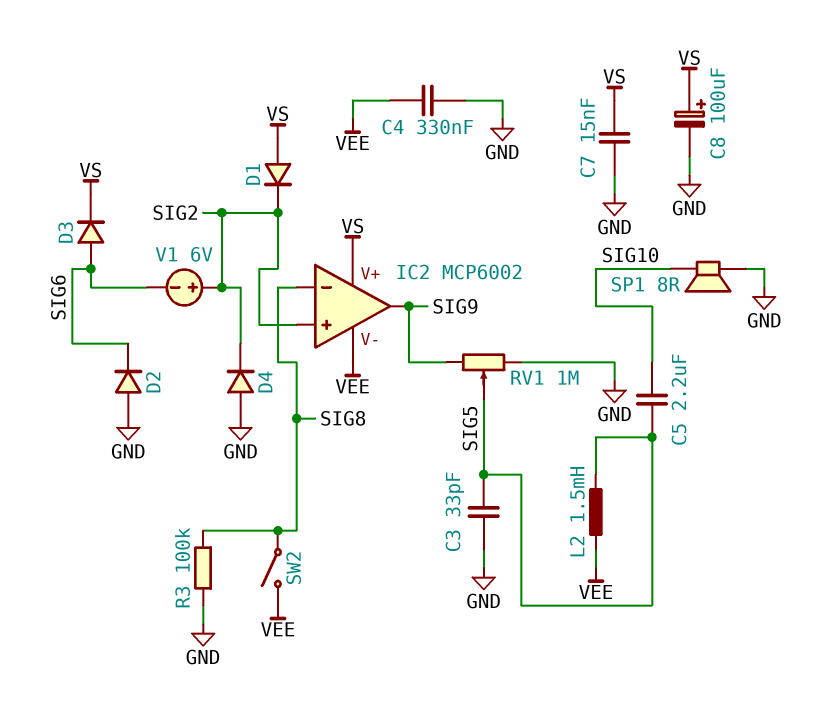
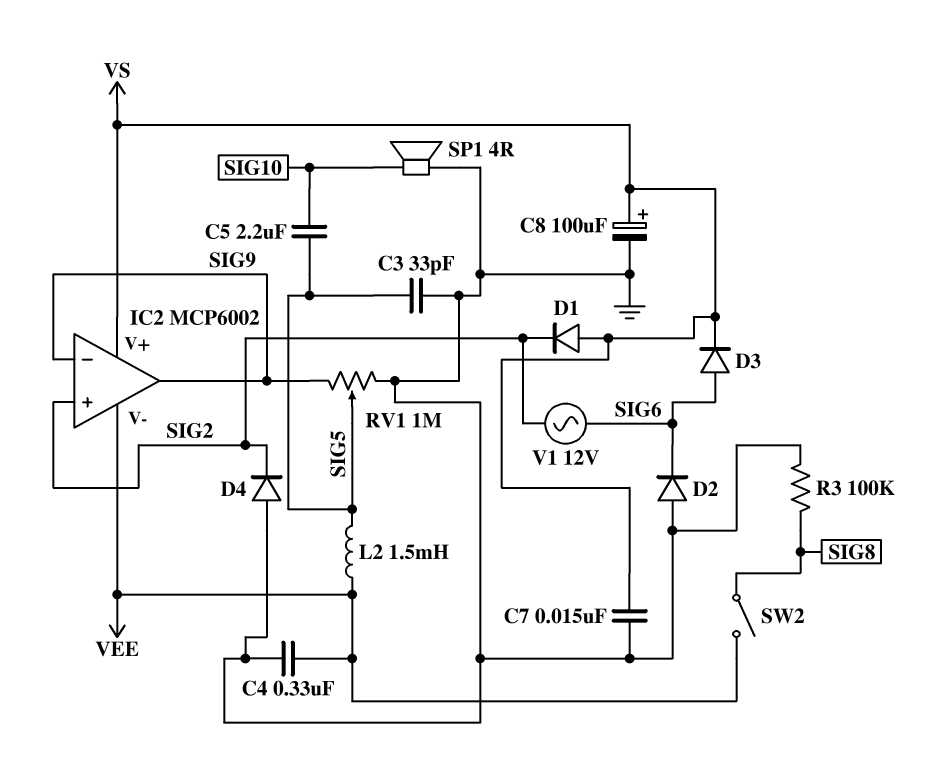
IC2 pin in-: SIG8 -> SIG9
SP1: speaker 8R (GND, SIG10) -> speaker 4R (GND, SIG10)
V1: 6V (plus SIG2, minus SIG6) -> AC 12V (SIG2, SIG6)

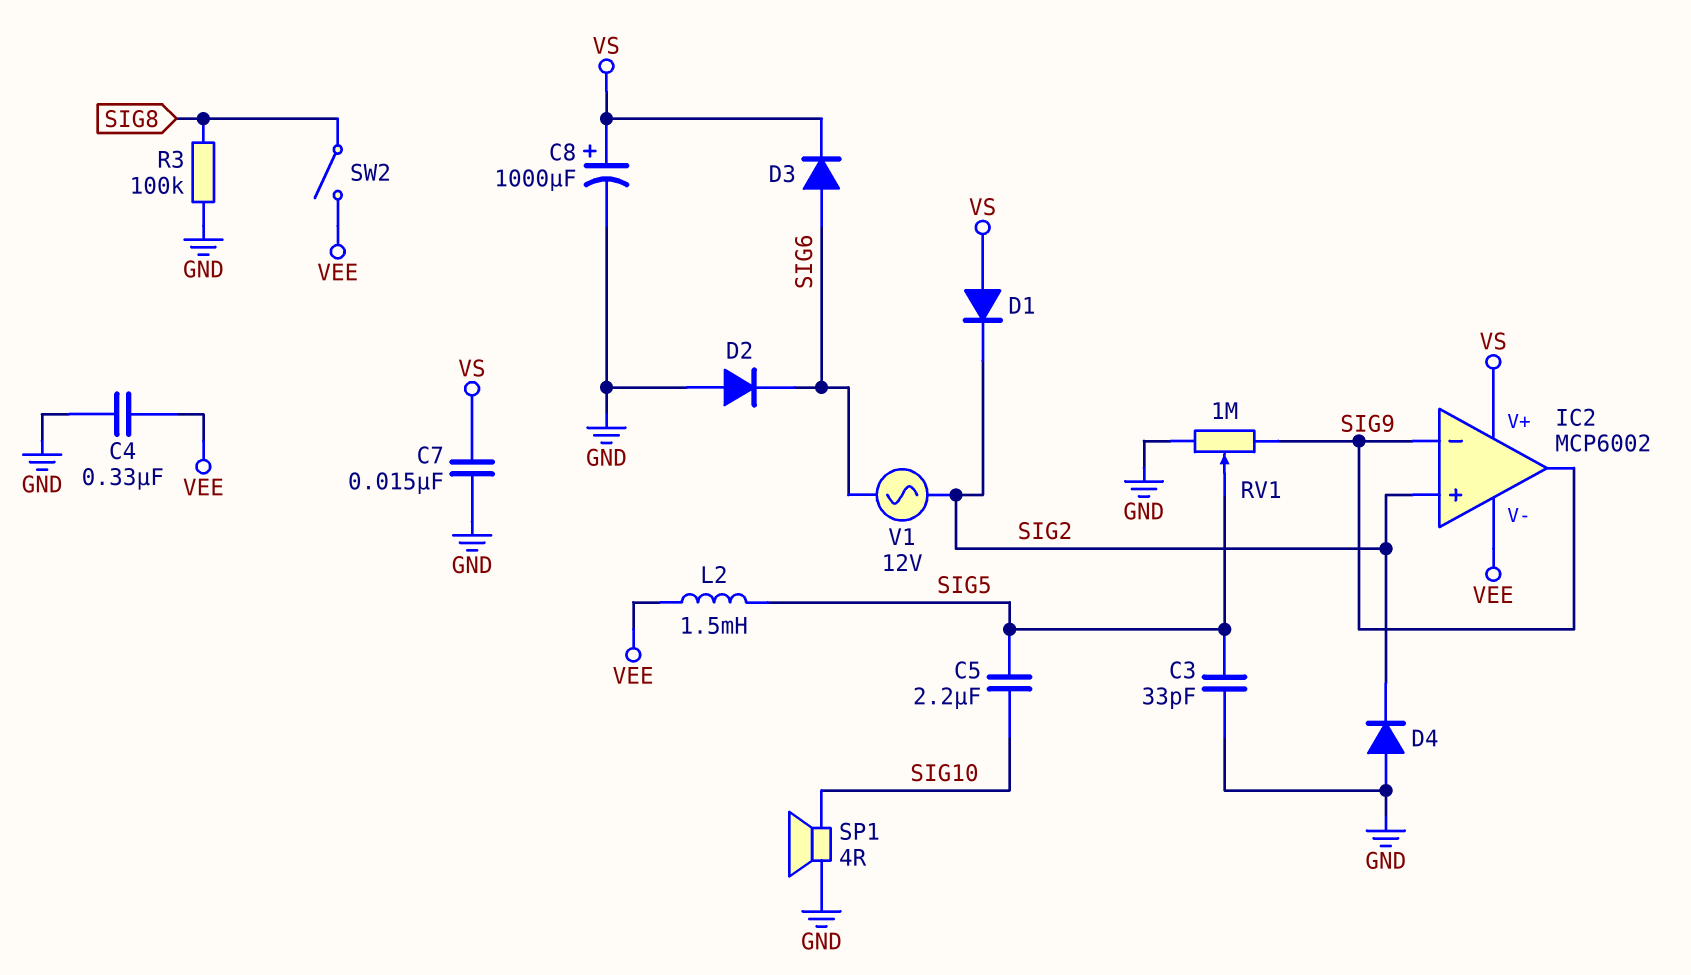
C8: 100uF (plus VS, minus GND) -> 1000uF (plus VS, minus GND)

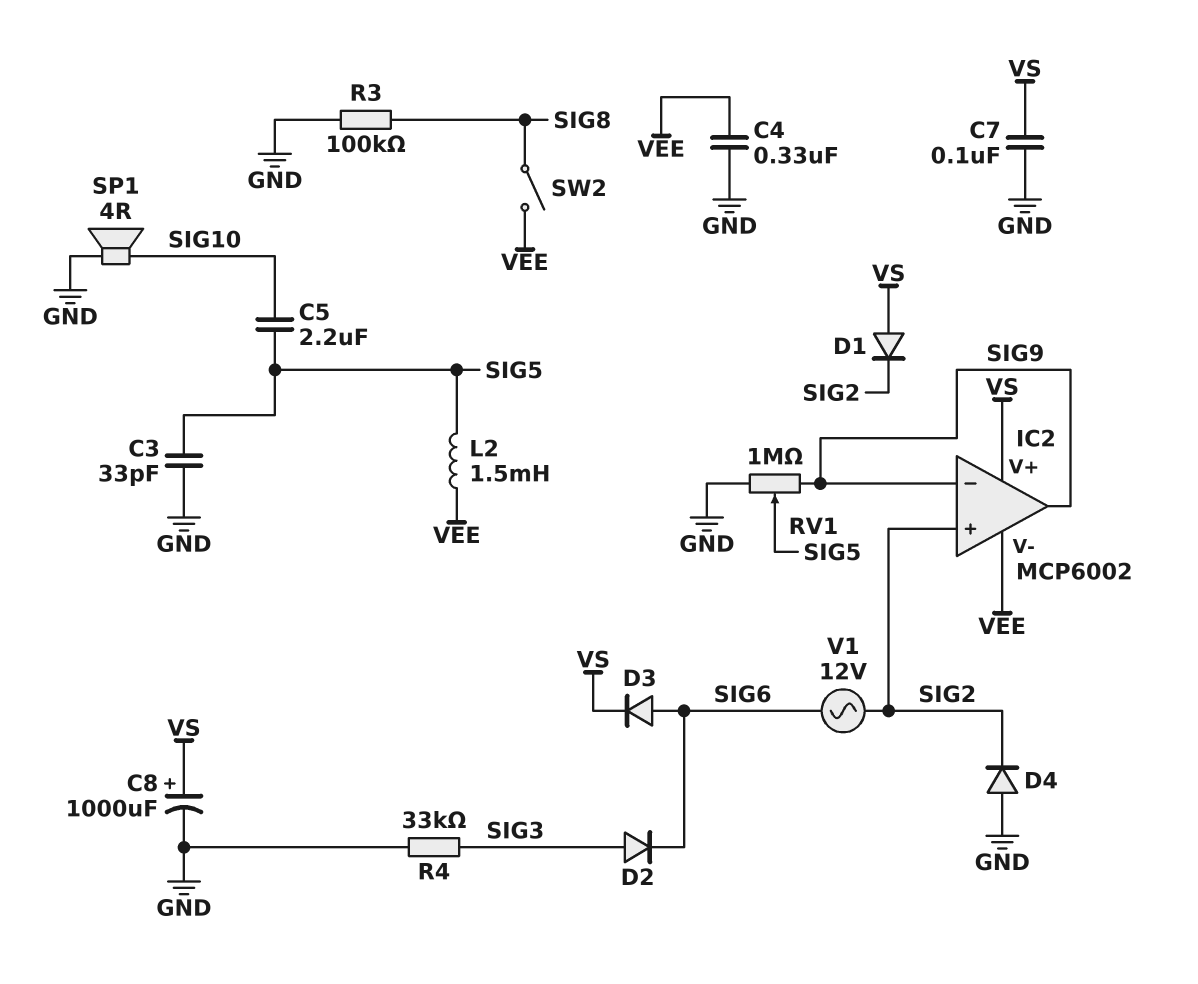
C7: 15nF (GND, VS) -> 100nF (GND, VS)
D2: diode (A GND, K SIG6) -> diode (A SIG3, K SIG6)
R4: none -> 33k (GND, SIG3)

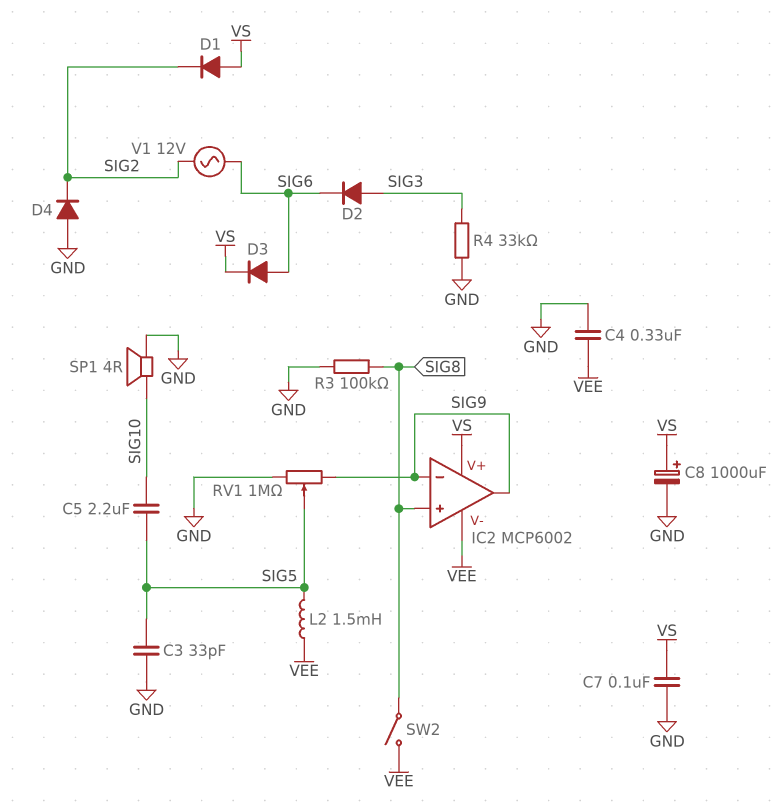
IC2 pin in+: SIG2 -> SIG8

